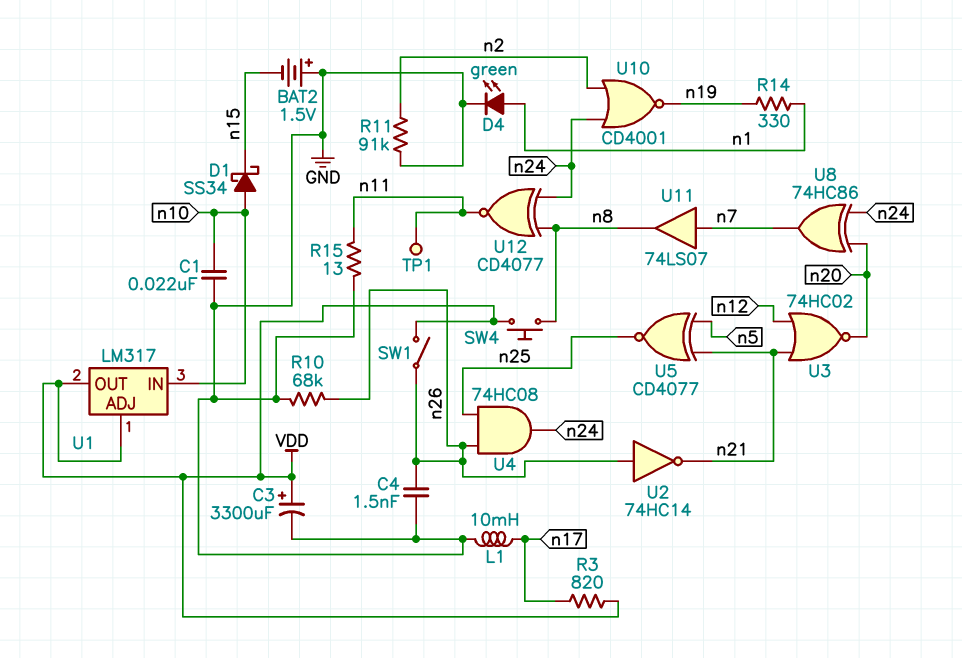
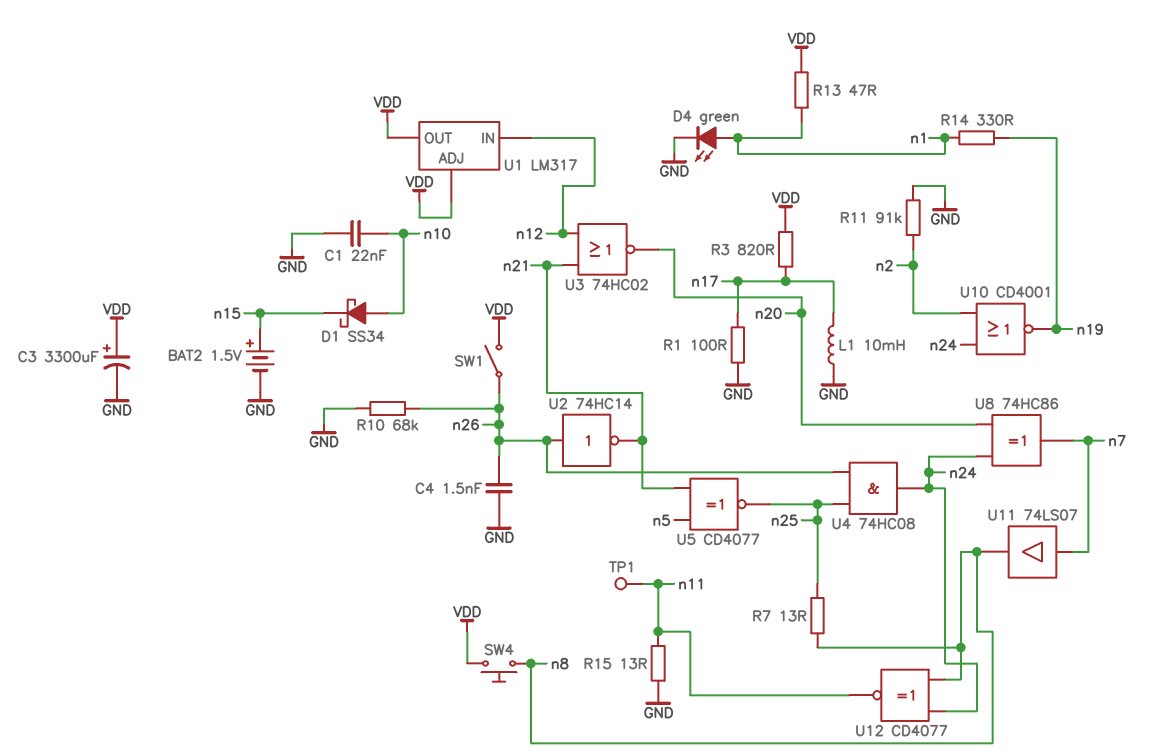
BAT2: 1.5V (plus GND, minus n15) -> 1.5V (plus n15, minus GND)
R1: none -> 100 (GND, n17)
R7: none -> 13 (n8, n25)
R13: none -> 47 (VDD, n1)
U1 pin IN: n10 -> n12

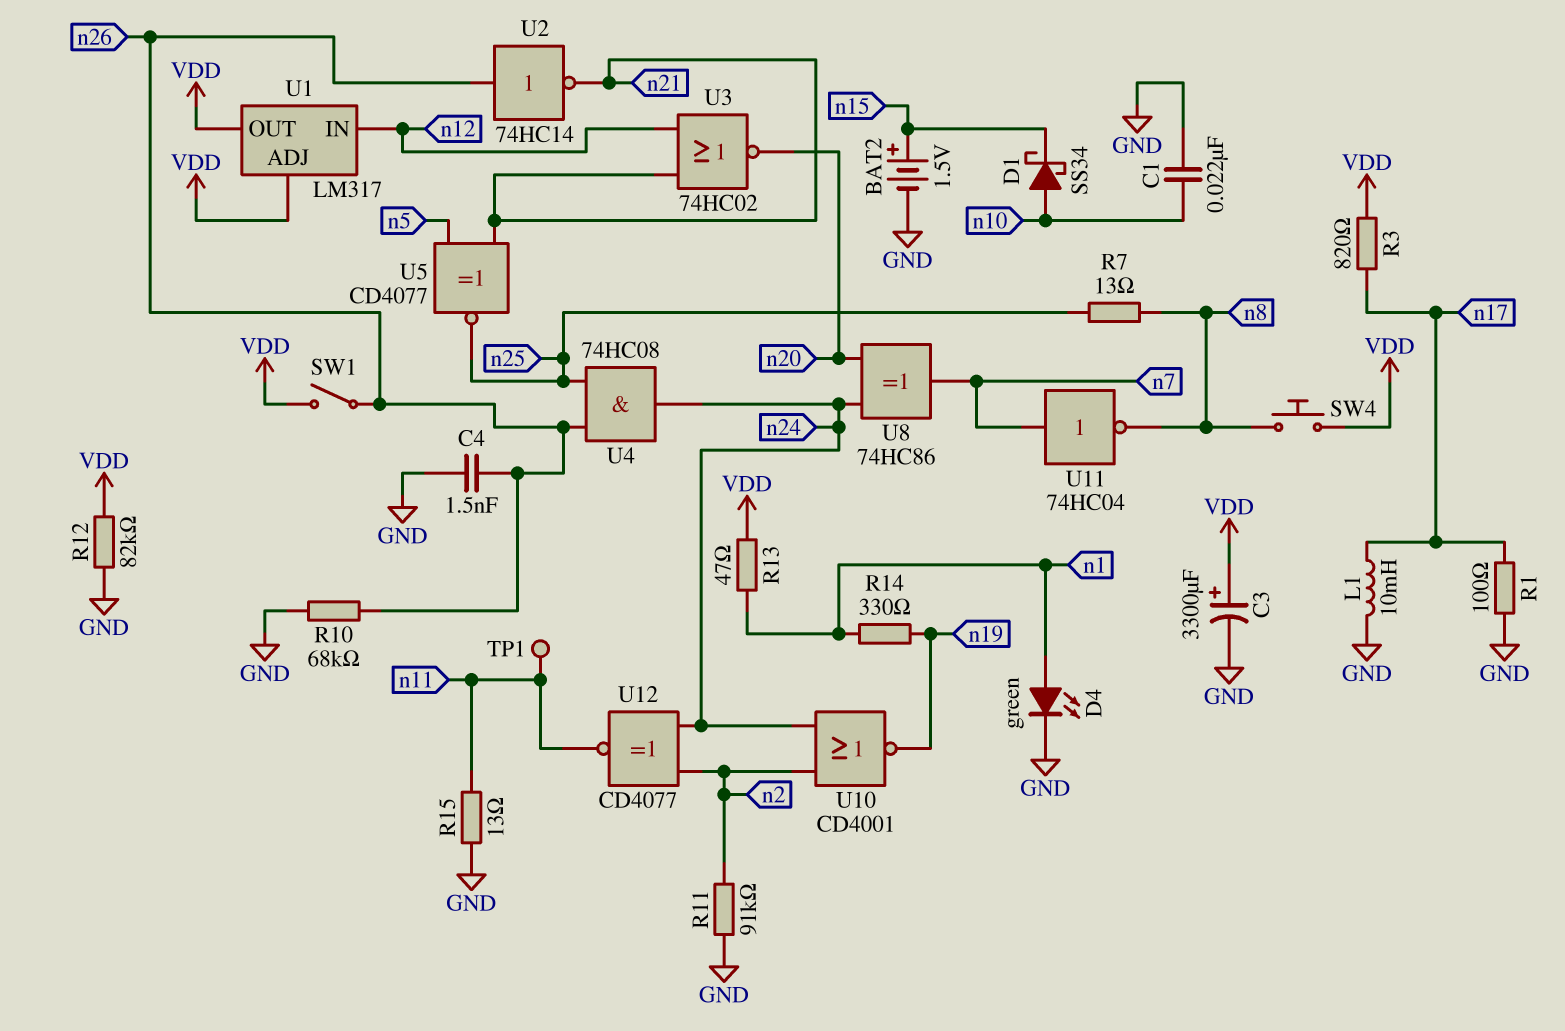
R12: none -> 82k (GND, VDD)
U11: buffer 74LS07 (in n7, out n8) -> NOT 74HC04 (in n7, out n8)
U12: XNOR CD4077 (in n8, in n24, out n11) -> XNOR CD4077 (in n2, in n24, out n11)

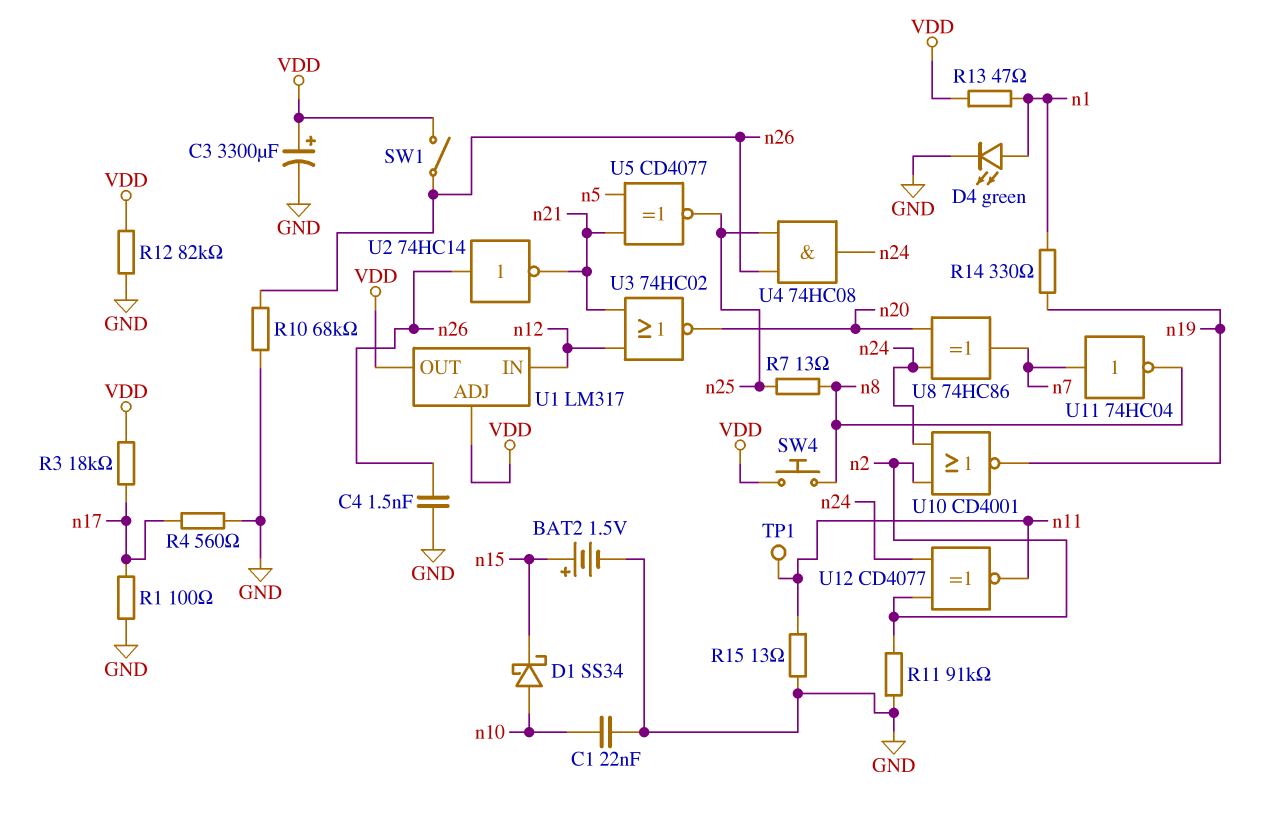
L1: 10mH (GND, n17) -> none
R3: 820 (VDD, n17) -> 18k (VDD, n17)
R4: none -> 560 (GND, n17)

